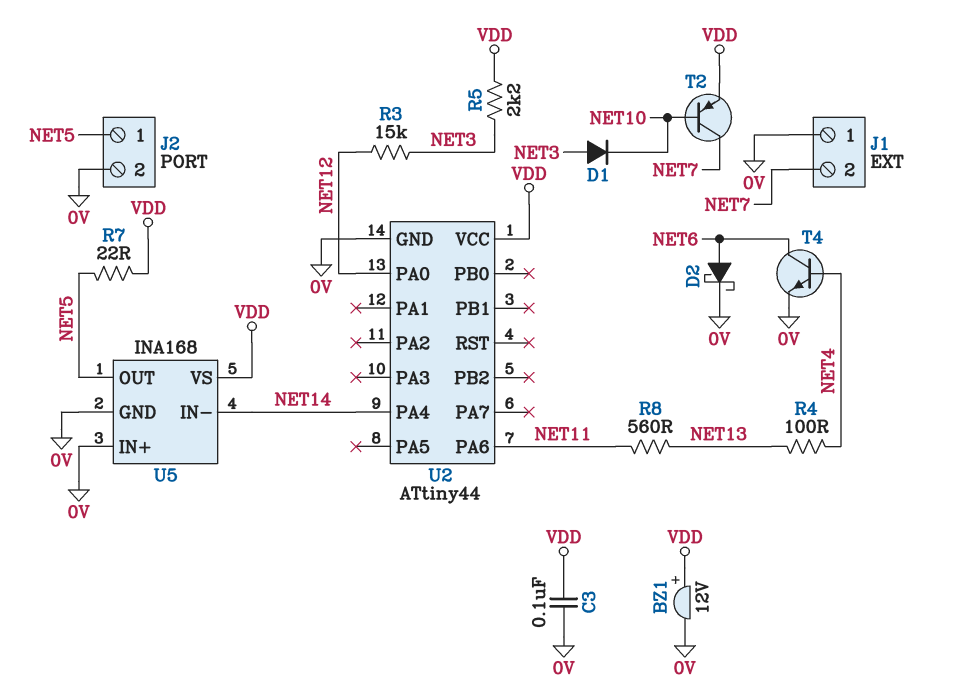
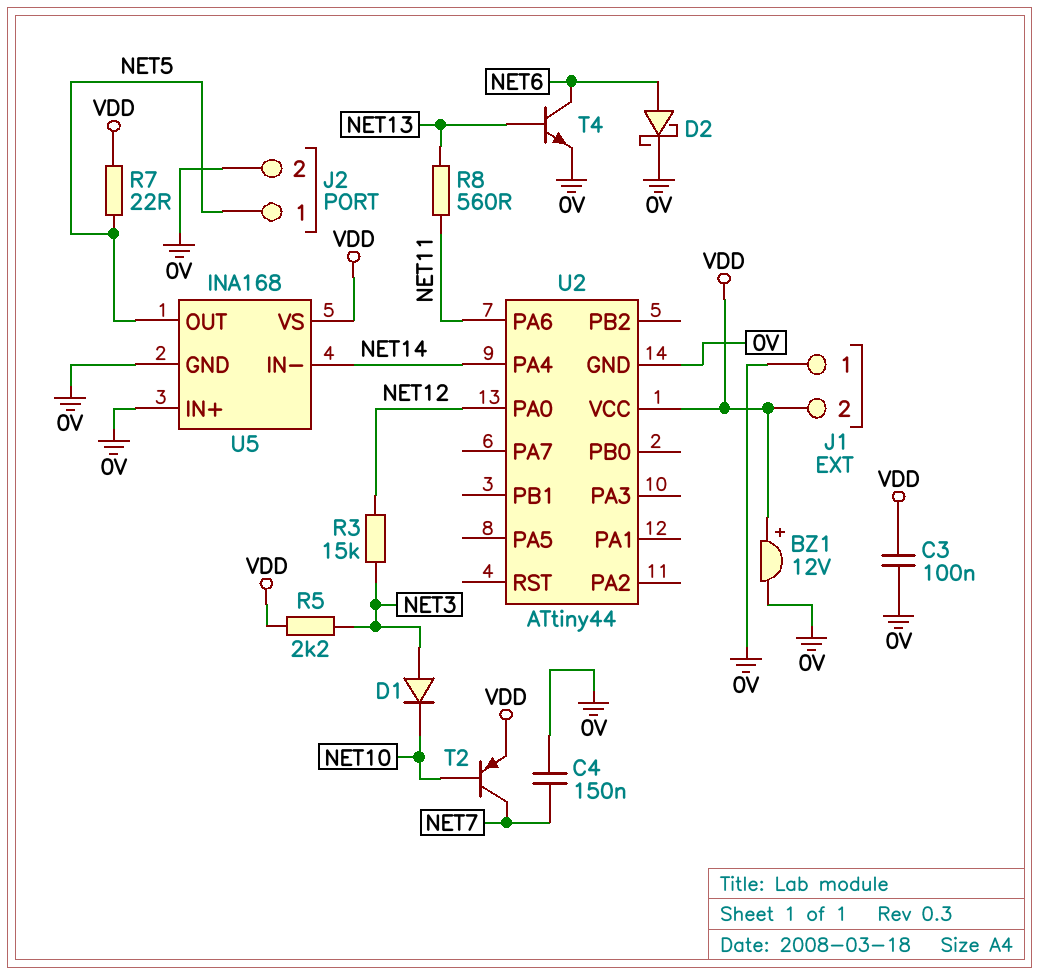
C4: none -> 150nF (0V, NET7)
J1 pin 2: NET7 -> VDD
R4: 100 (NET4, NET13) -> none
T4: NPN (B NET4, C NET6, E 0V) -> NPN (B NET13, C NET6, E 0V)

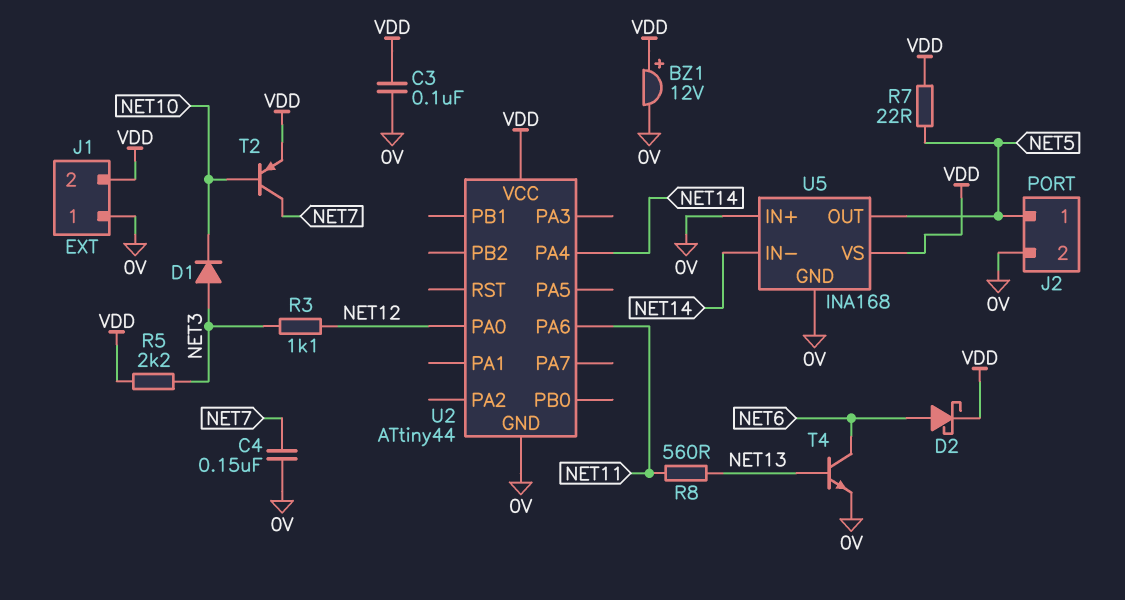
D2: schottky (A NET6, K 0V) -> schottky (A NET6, K VDD)
R3: 15k (NET3, NET12) -> 1.1k (NET3, NET12)

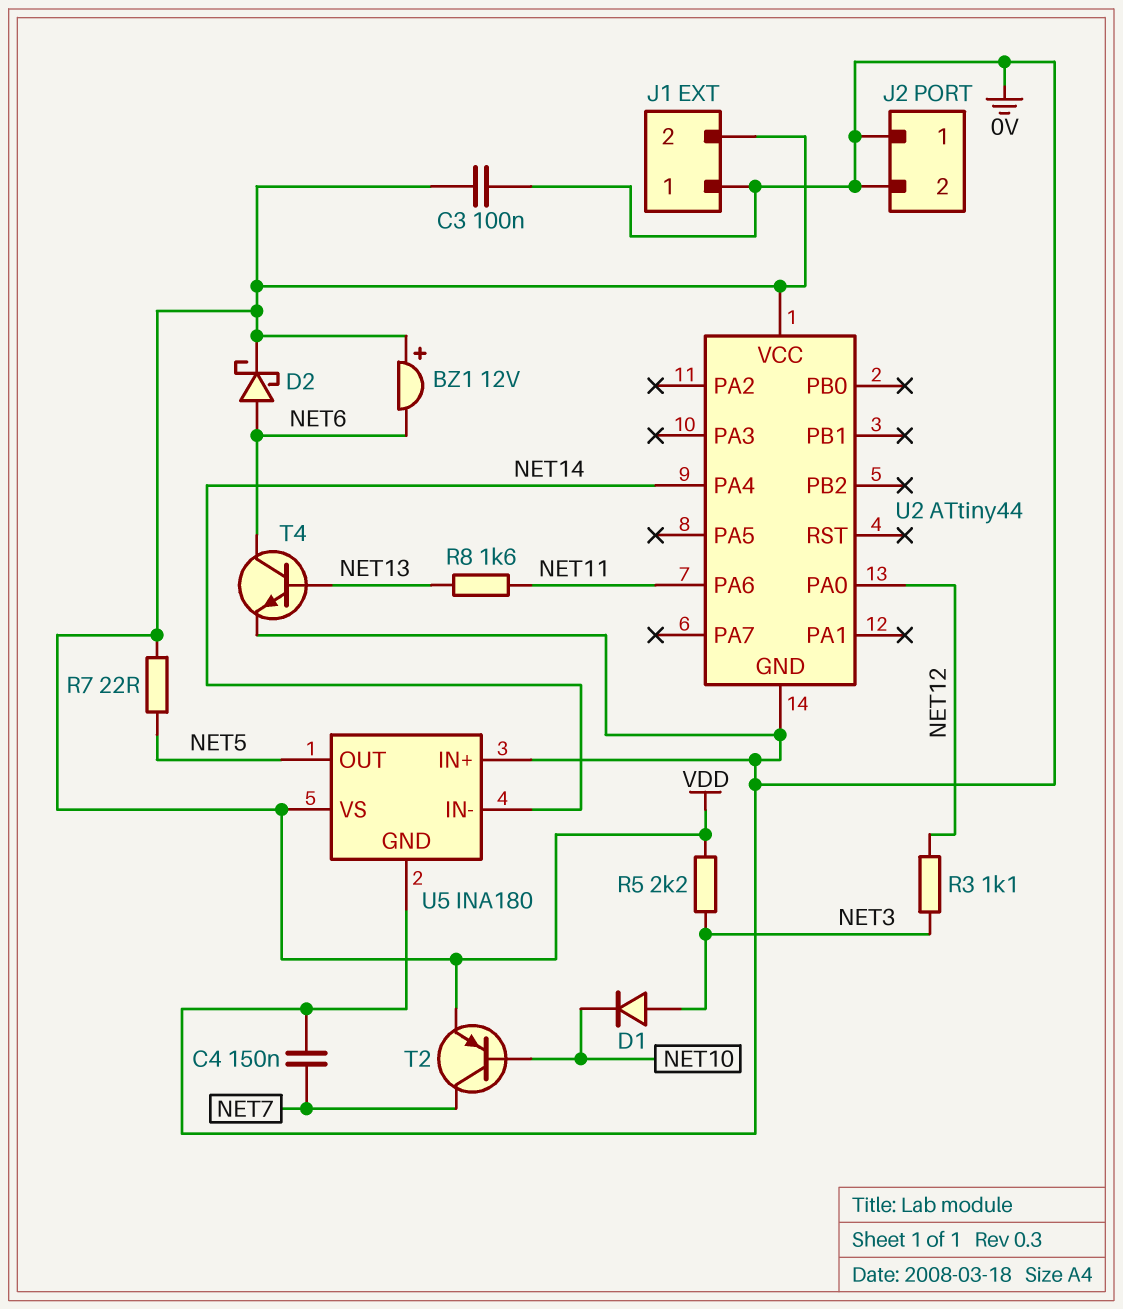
BZ1: buzzer 12V (plus VDD, minus 0V) -> buzzer 12V (plus VDD, minus NET6)
J2 pin 1: NET5 -> 0V
R8: 560 (NET11, NET13) -> 1.6k (NET11, NET13)
U5: INA168 -> INA180

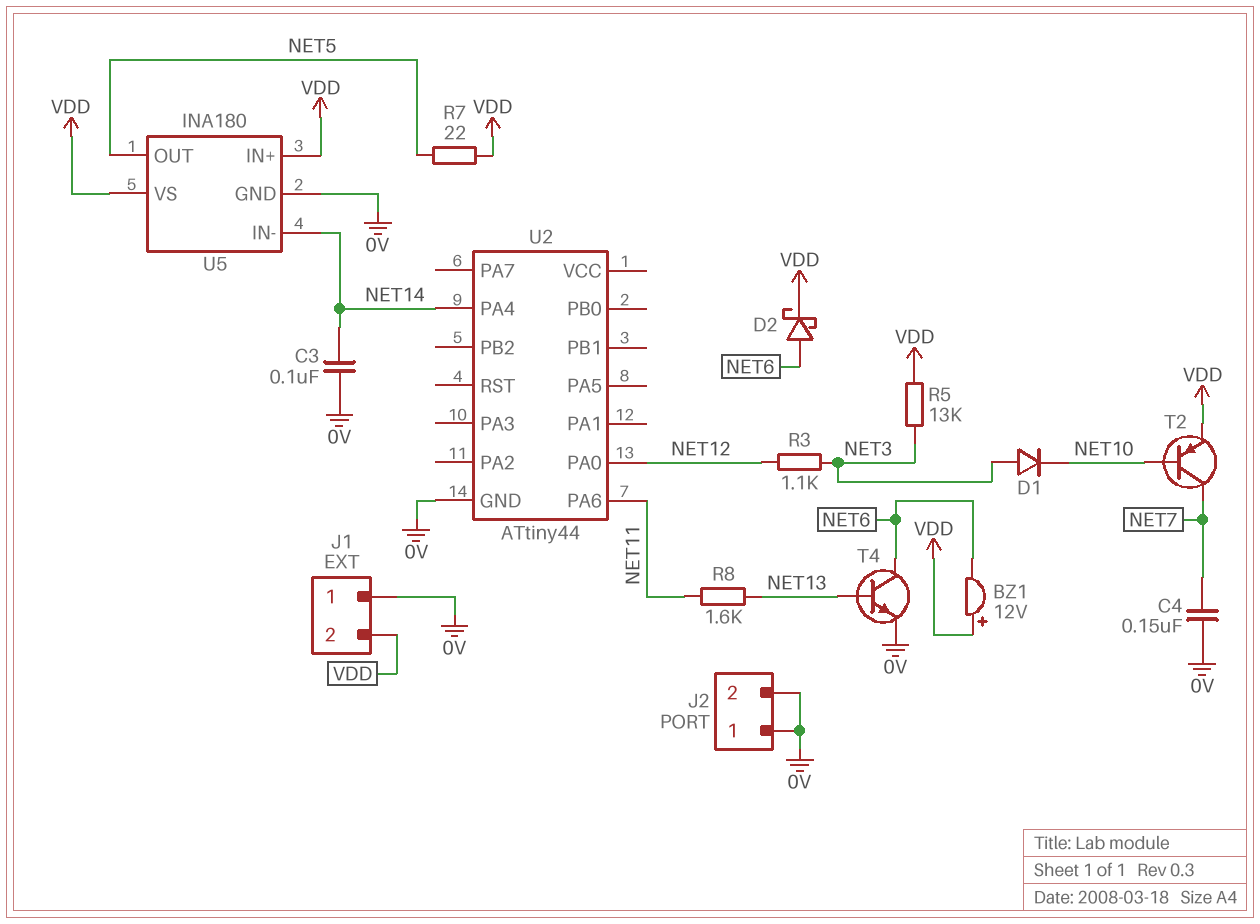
C3: 100nF (0V, VDD) -> 100nF (0V, NET14)
R5: 2.2k (NET3, VDD) -> 13k (NET3, VDD)
U2 pin VCC: VDD -> none
U5 pin IN+: 0V -> VDD

